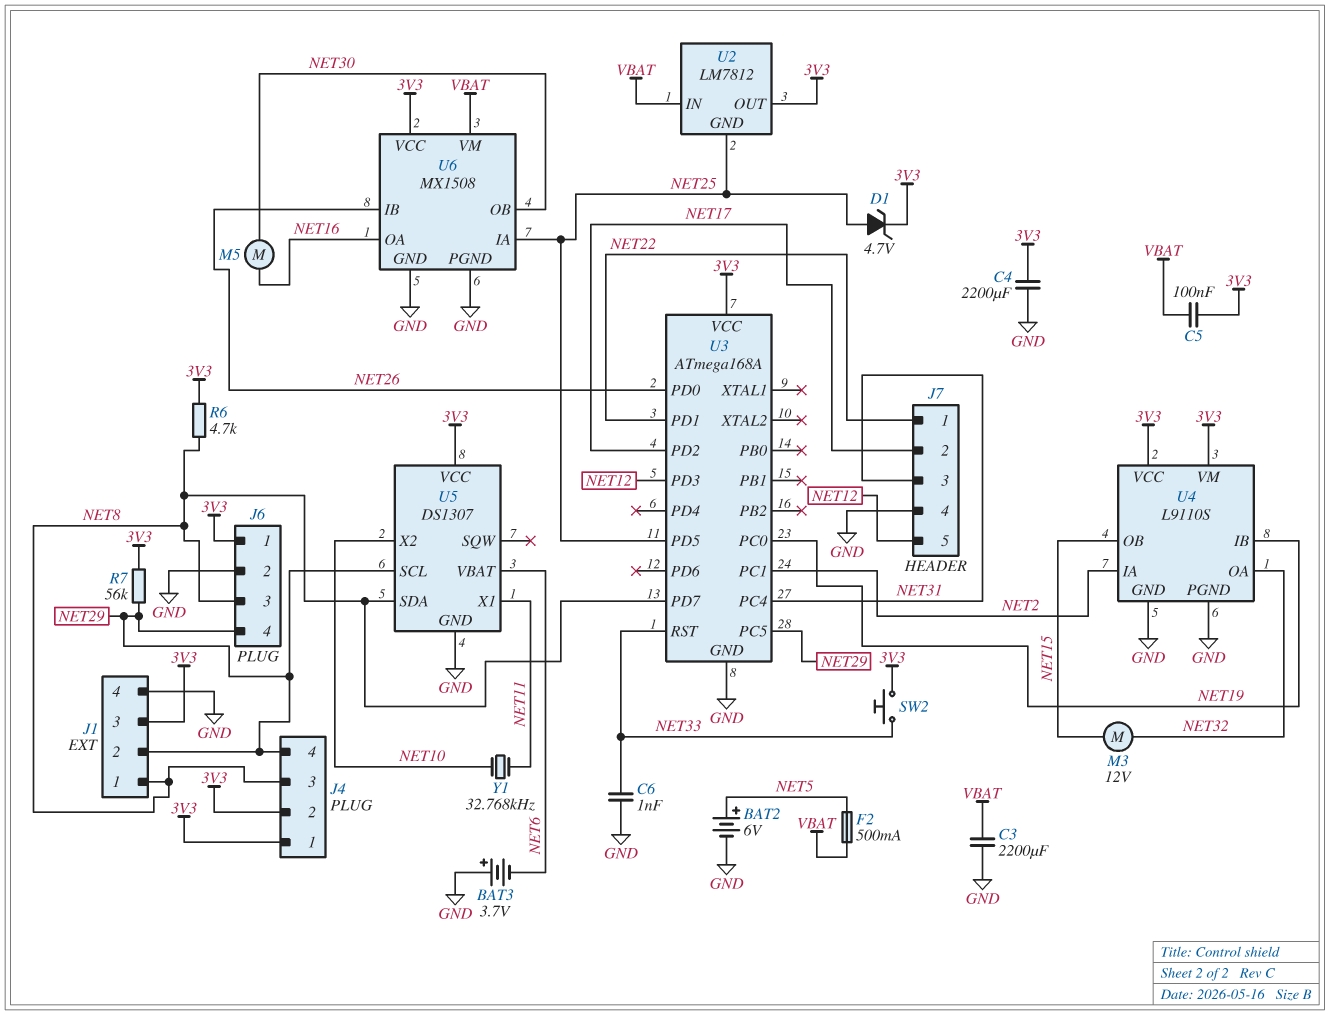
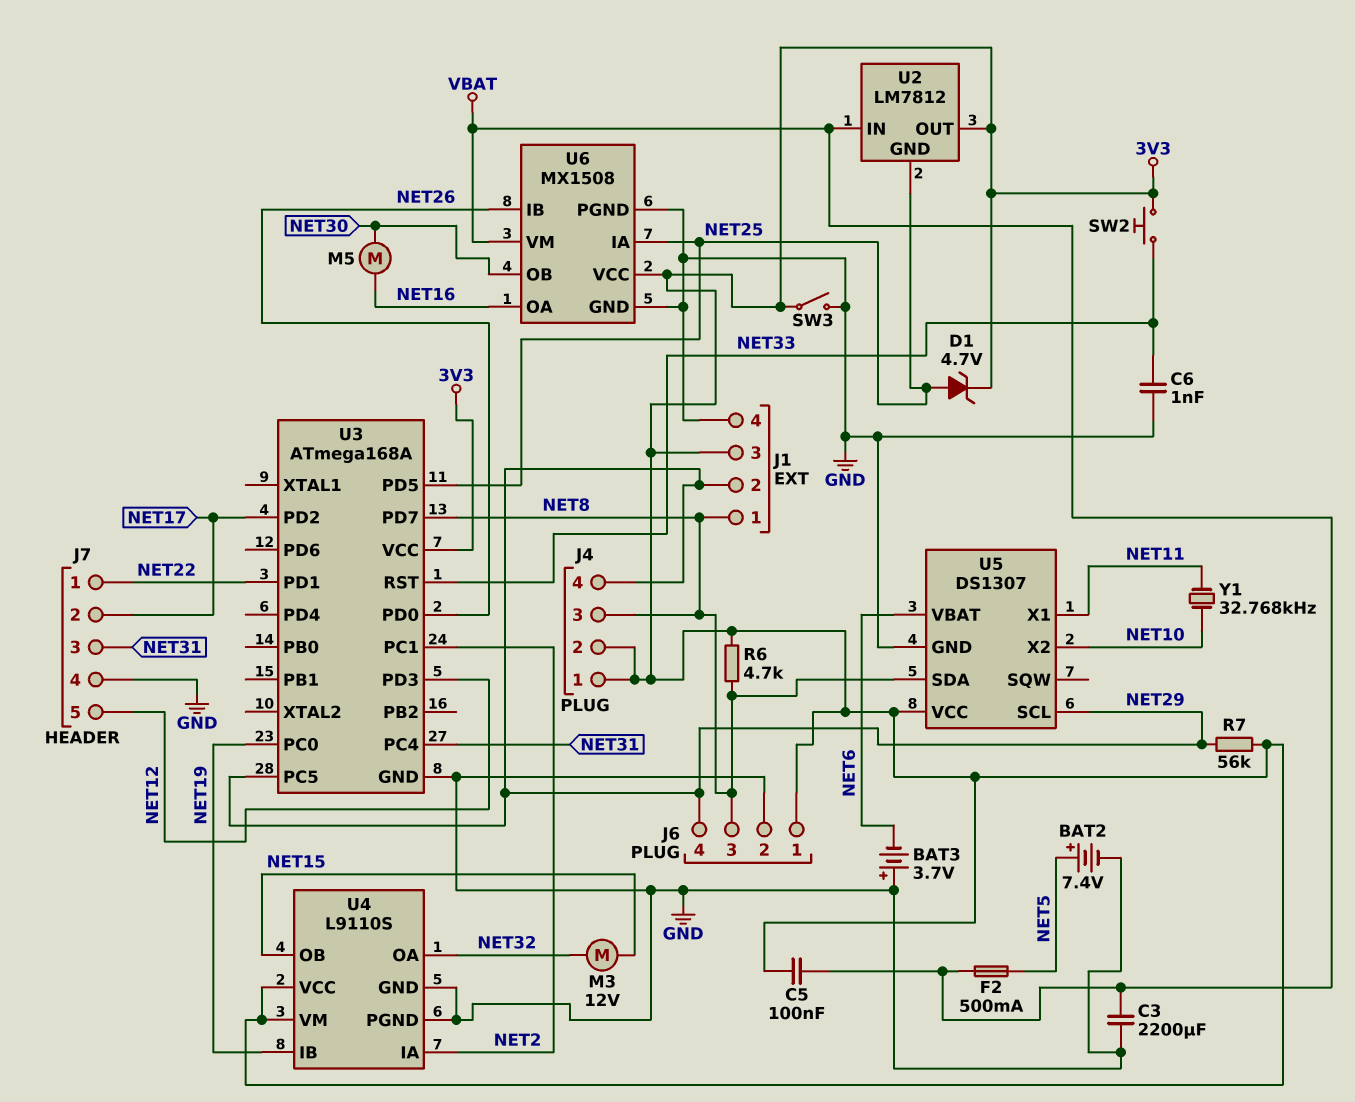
BAT2: 6V (plus NET5, minus GND) -> 7.4V (plus NET5, minus GND)
C4: 2200uF (3V3, GND) -> none
SW3: none -> switch (3V3, GND)

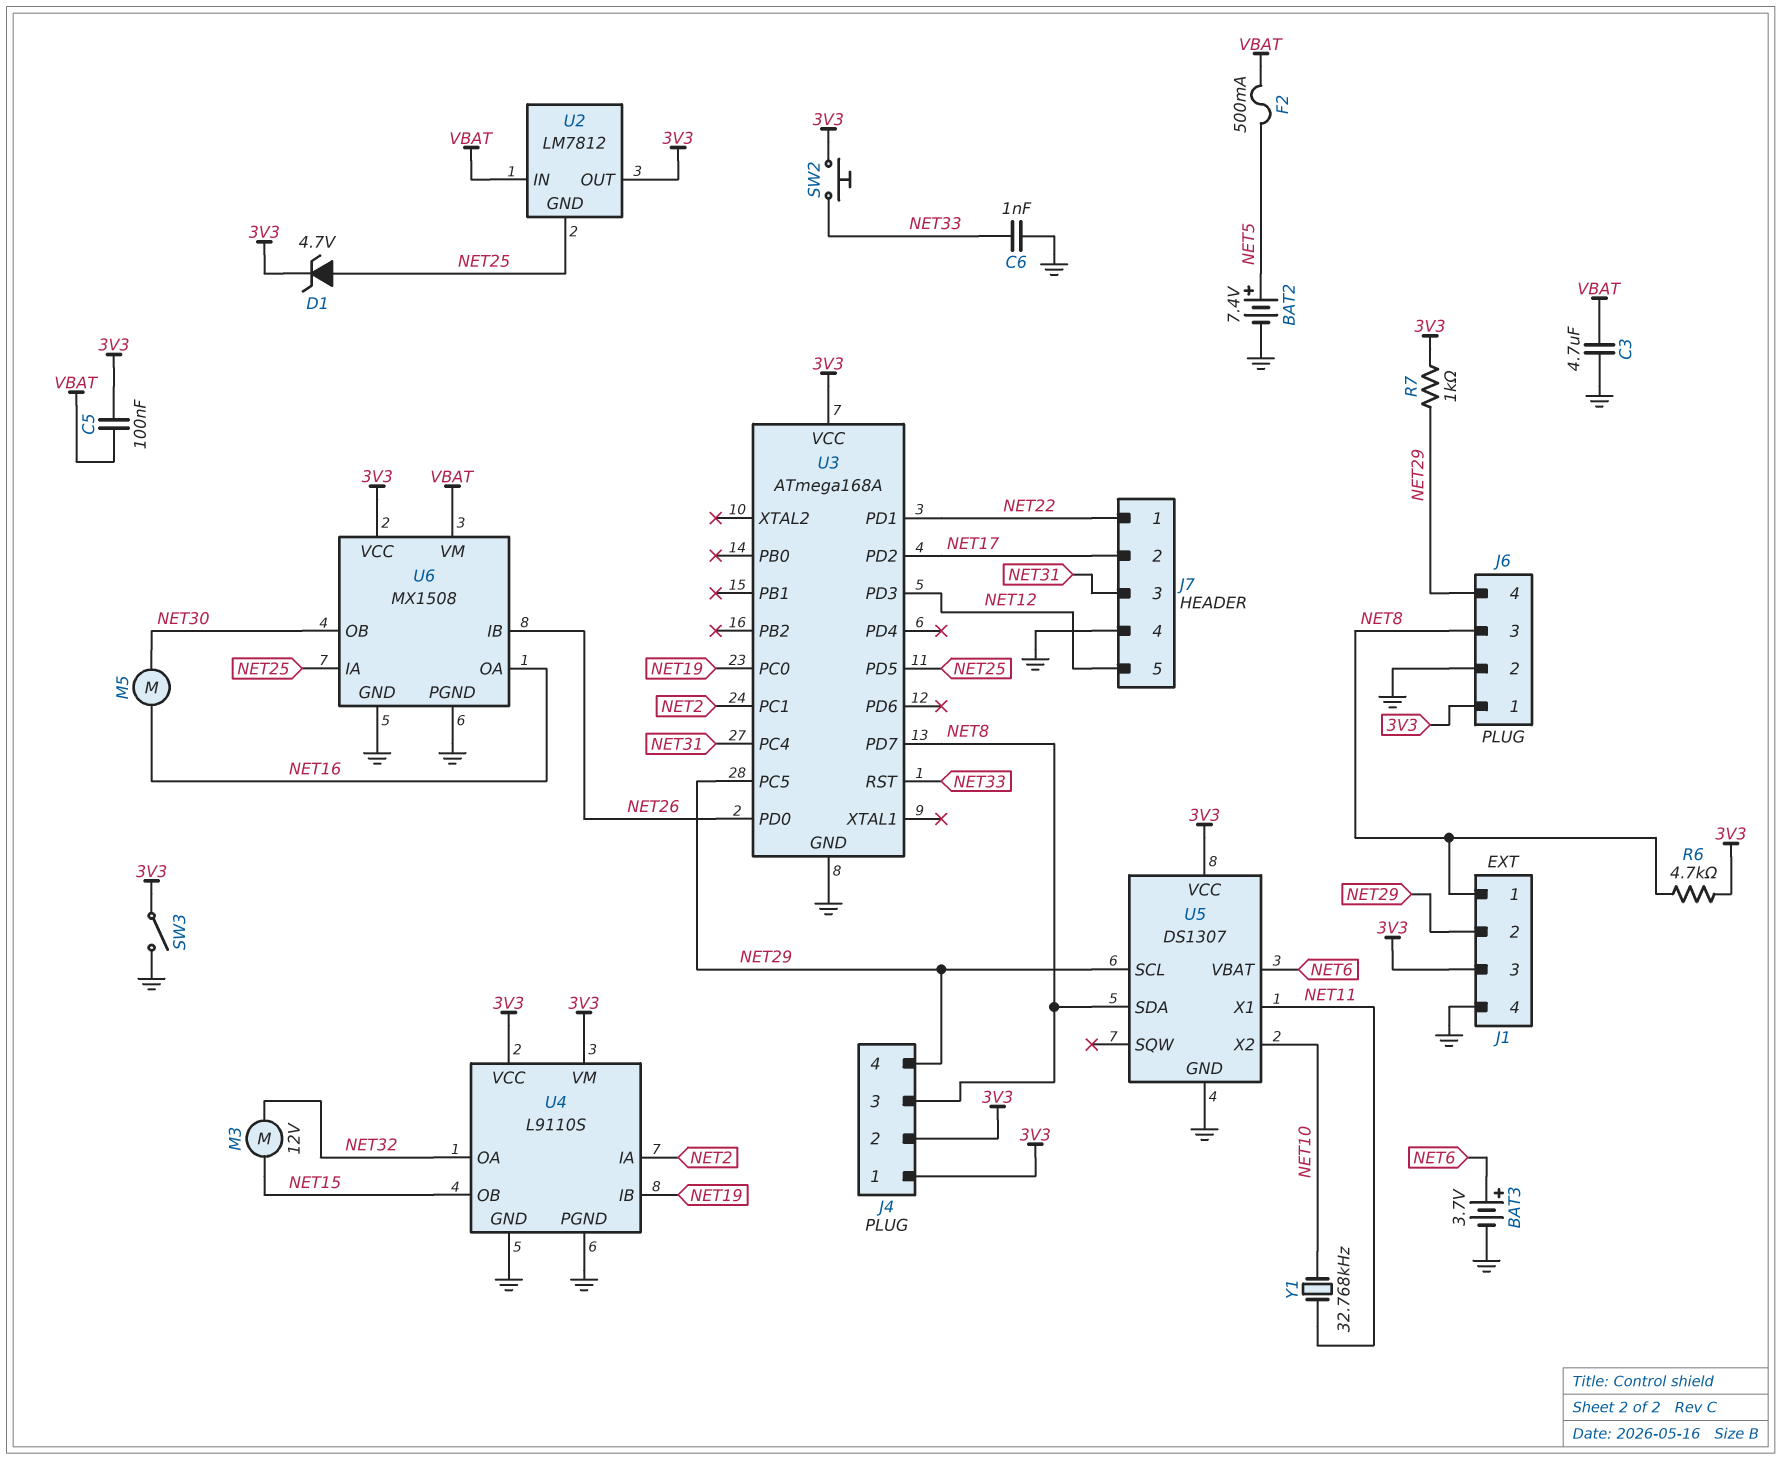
BAT3: 3.7V (plus GND, minus NET6) -> 3.7V (plus NET6, minus GND)
C3: 2200uF (GND, VBAT) -> 4.7uF (GND, VBAT)
R7: 56k (3V3, NET29) -> 1k (3V3, NET29)

